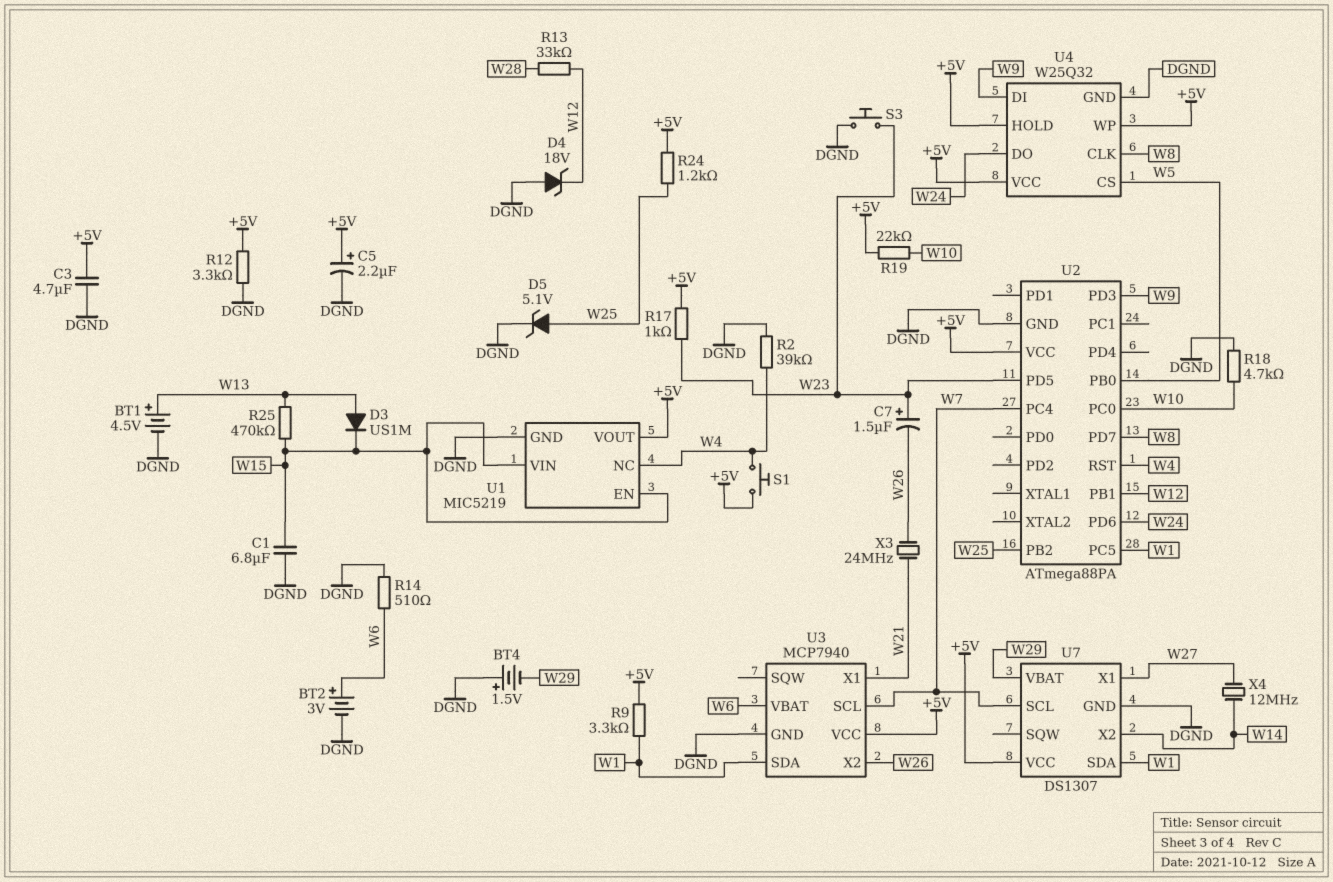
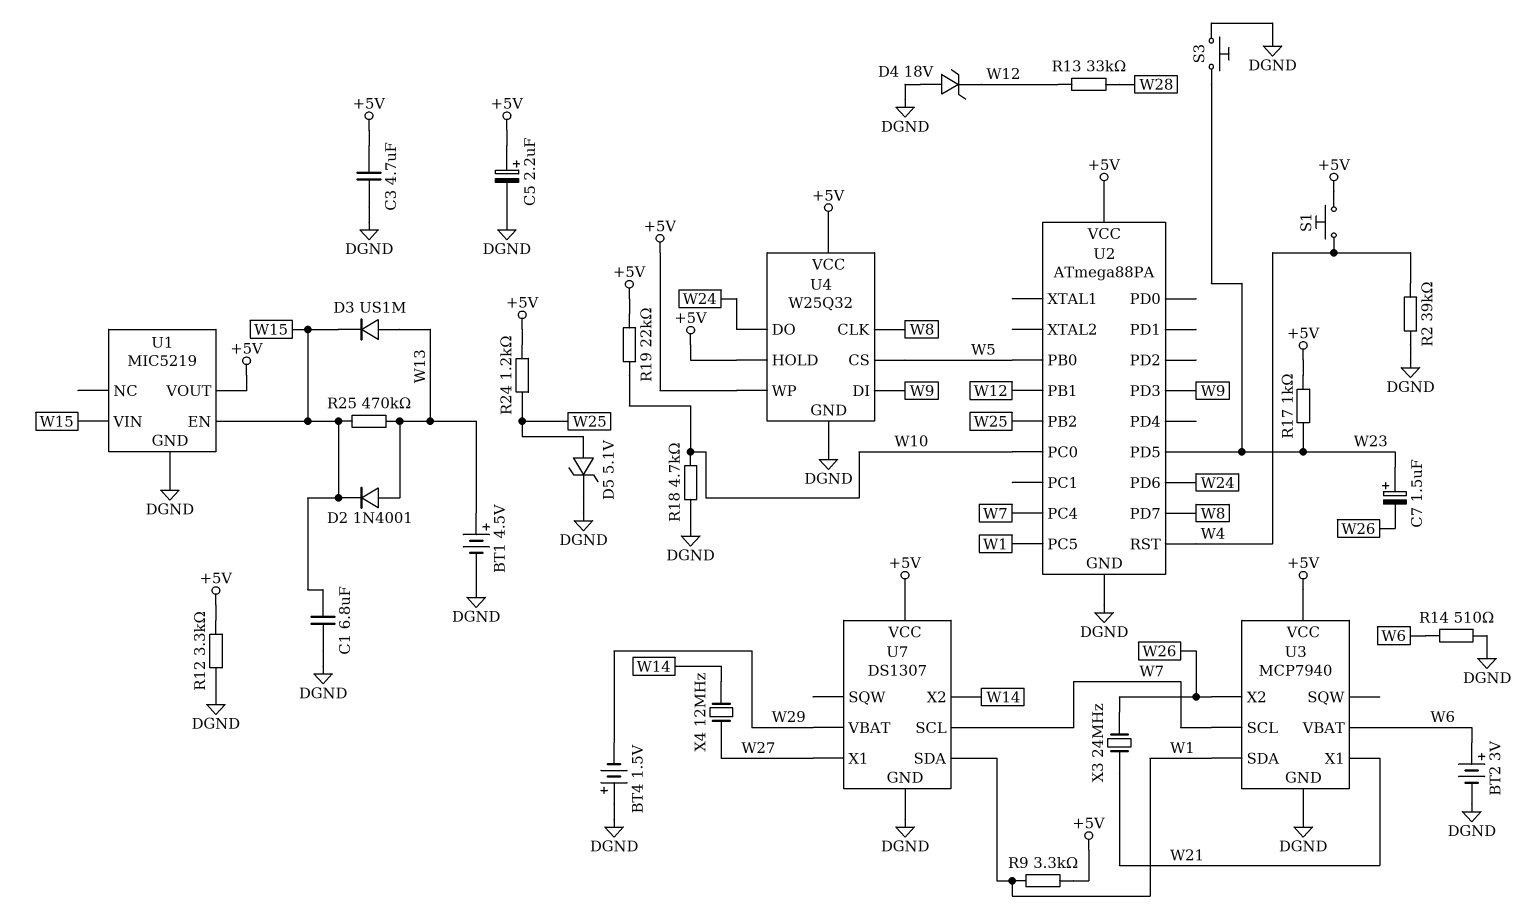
D2: none -> diode 1N4001 (A W13, K W15)
U1 pin NC: W4 -> none

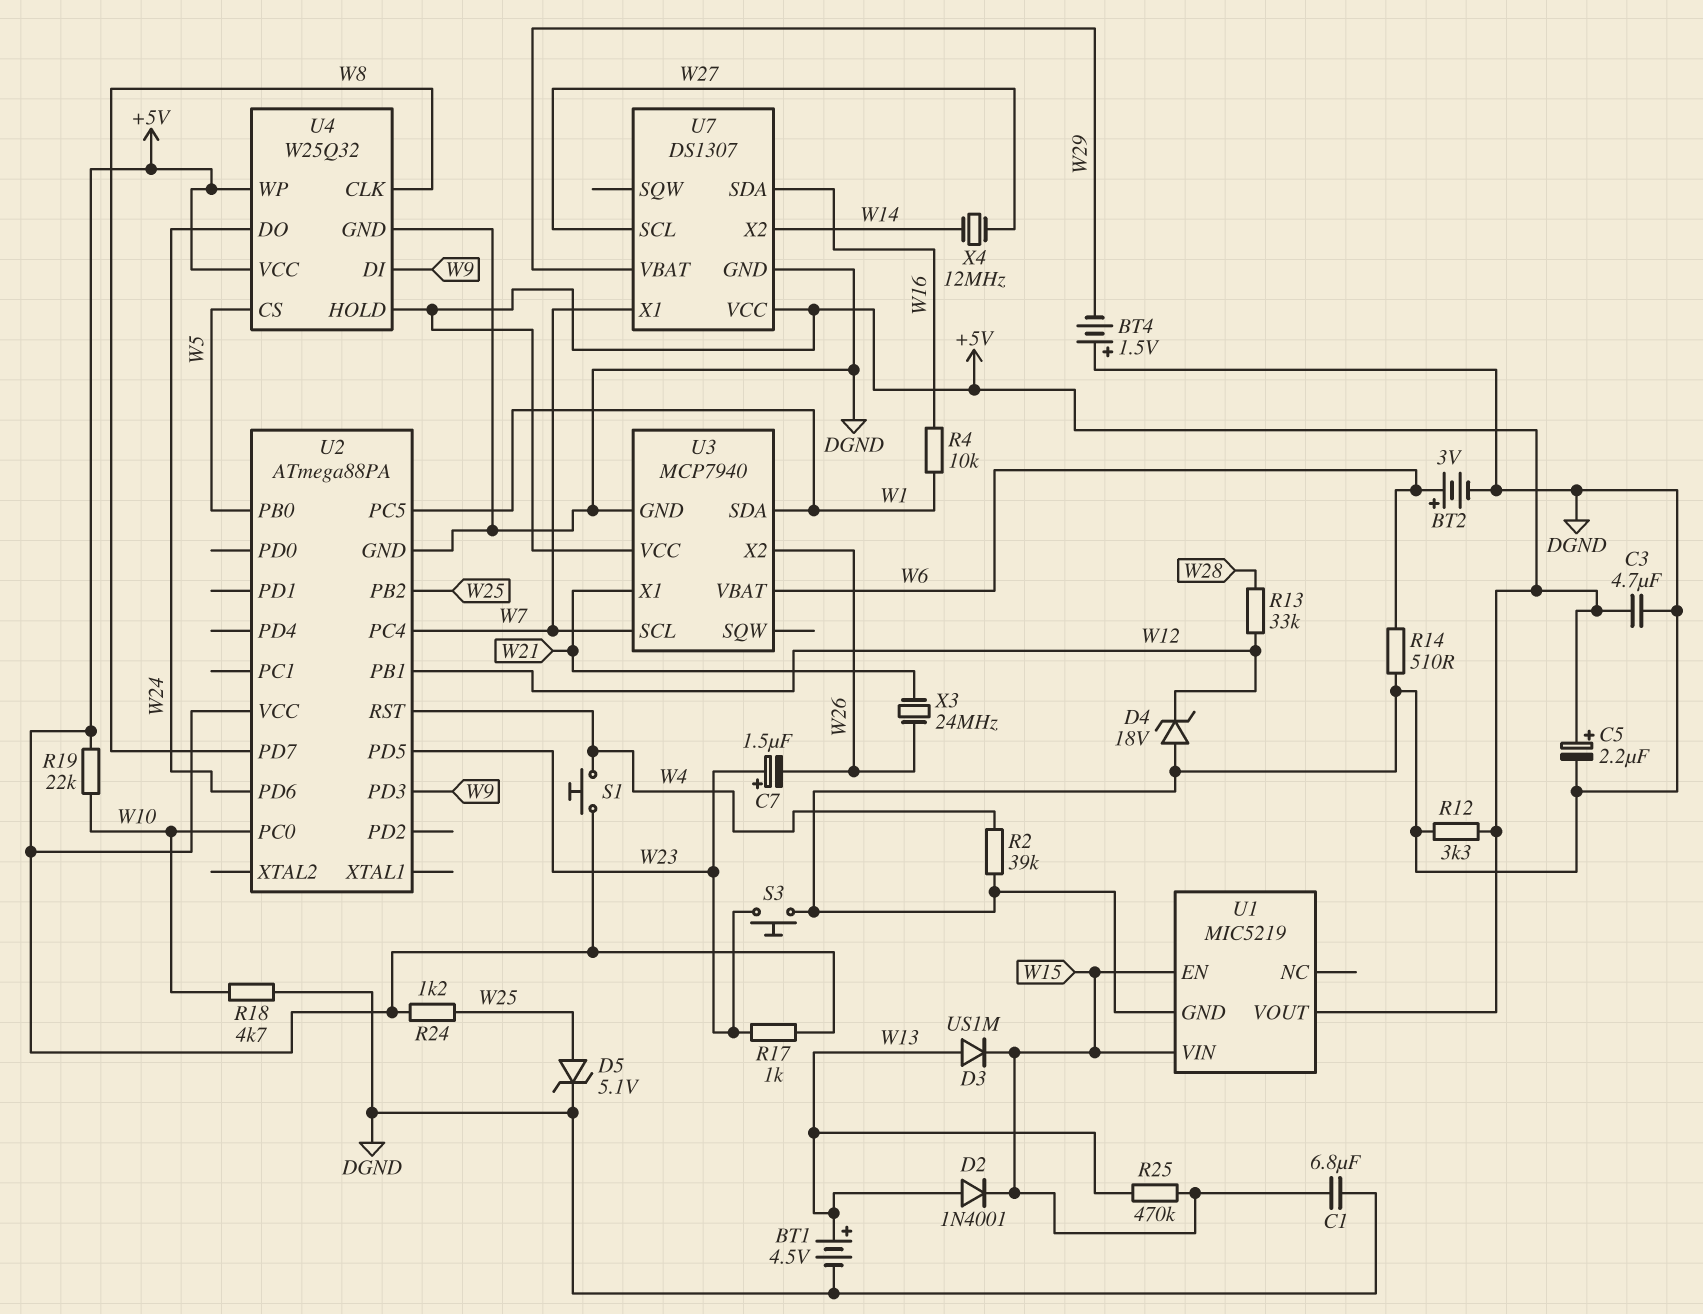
R4: none -> 10k (W1, W16)
R9: 3.3k (+5V, W1) -> none
U7 pin SCL: W7 -> W27
U7 pin SDA: W1 -> W16
U7 pin X1: W27 -> W7

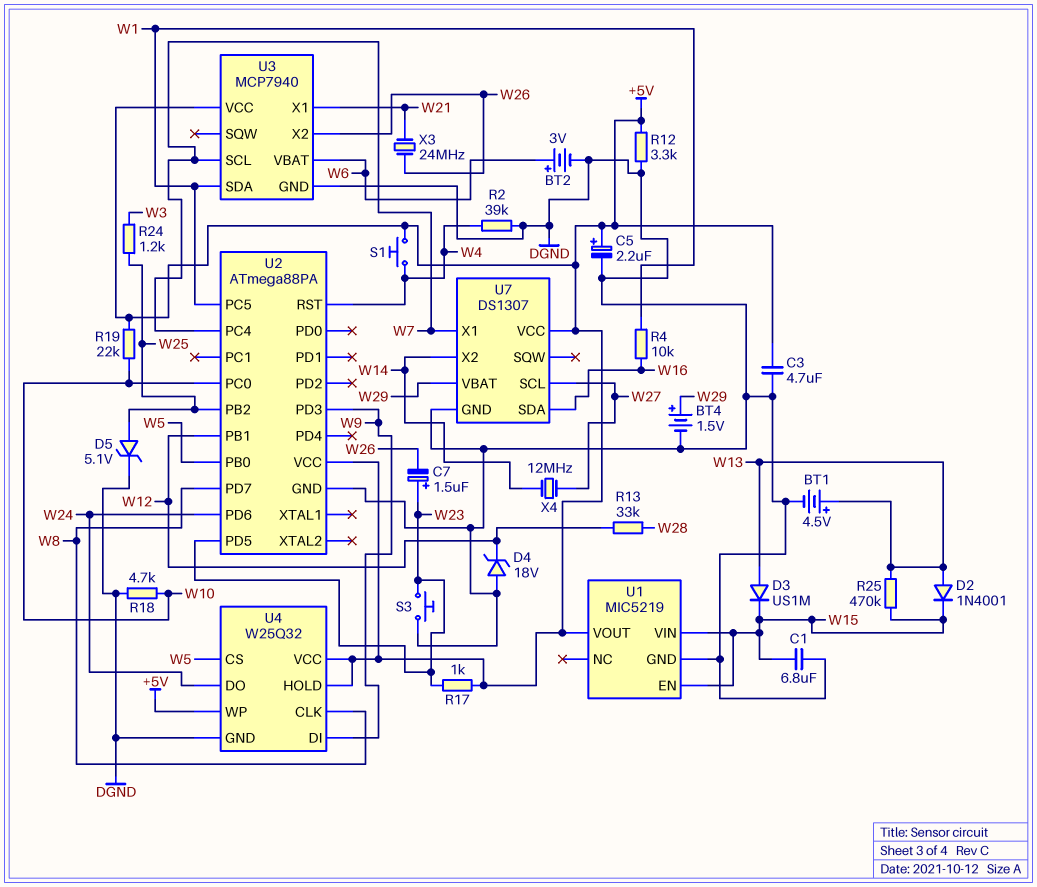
BT4: 1.5V (plus DGND, minus W29) -> 1.5V (plus W29, minus DGND)
R14: 510 (DGND, W6) -> none
R24: 1.2k (+5V, W25) -> 1.2k (W3, W25)

